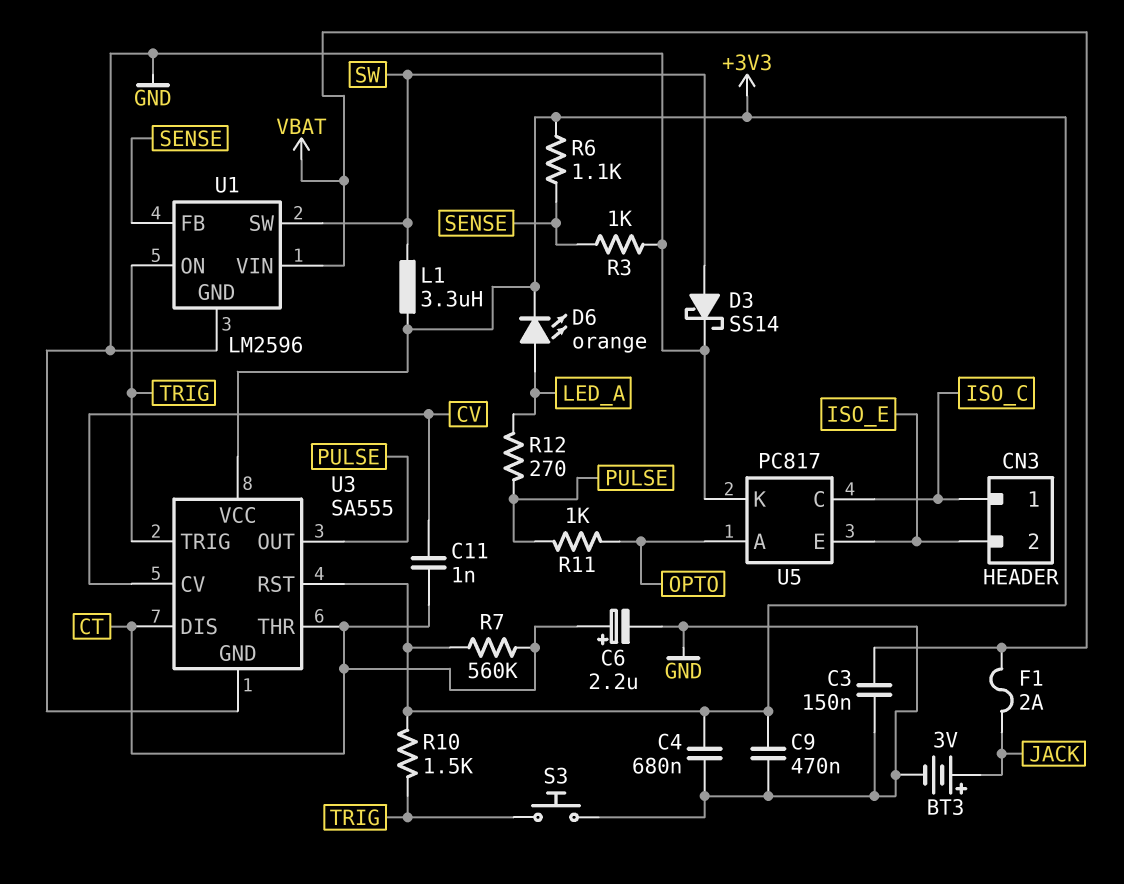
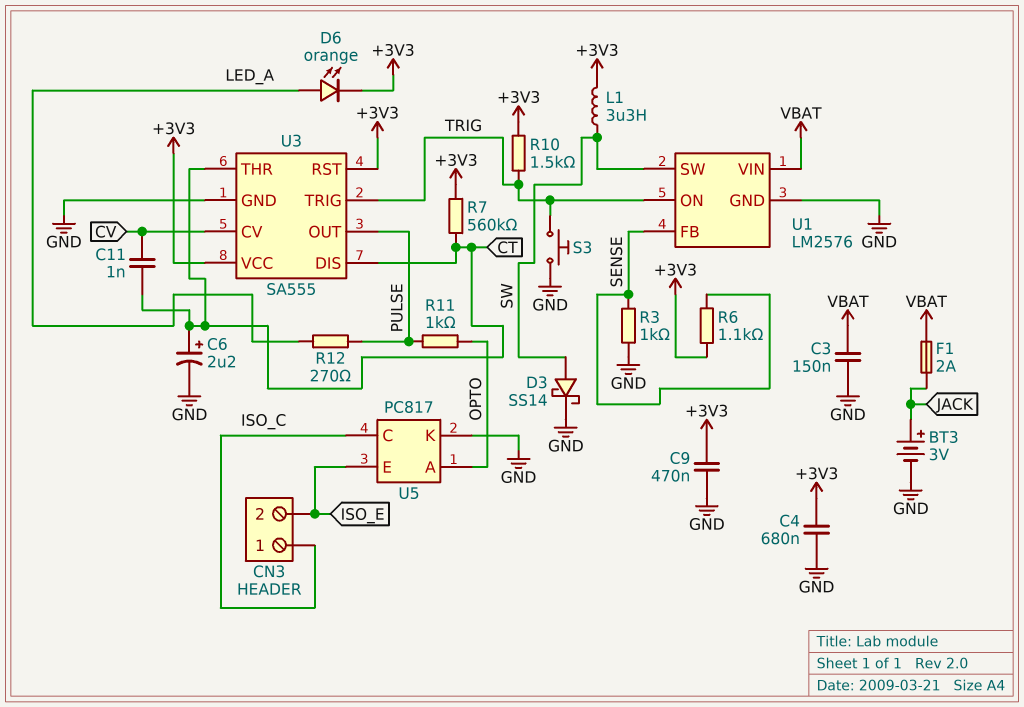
U1: LM2596 -> LM2576

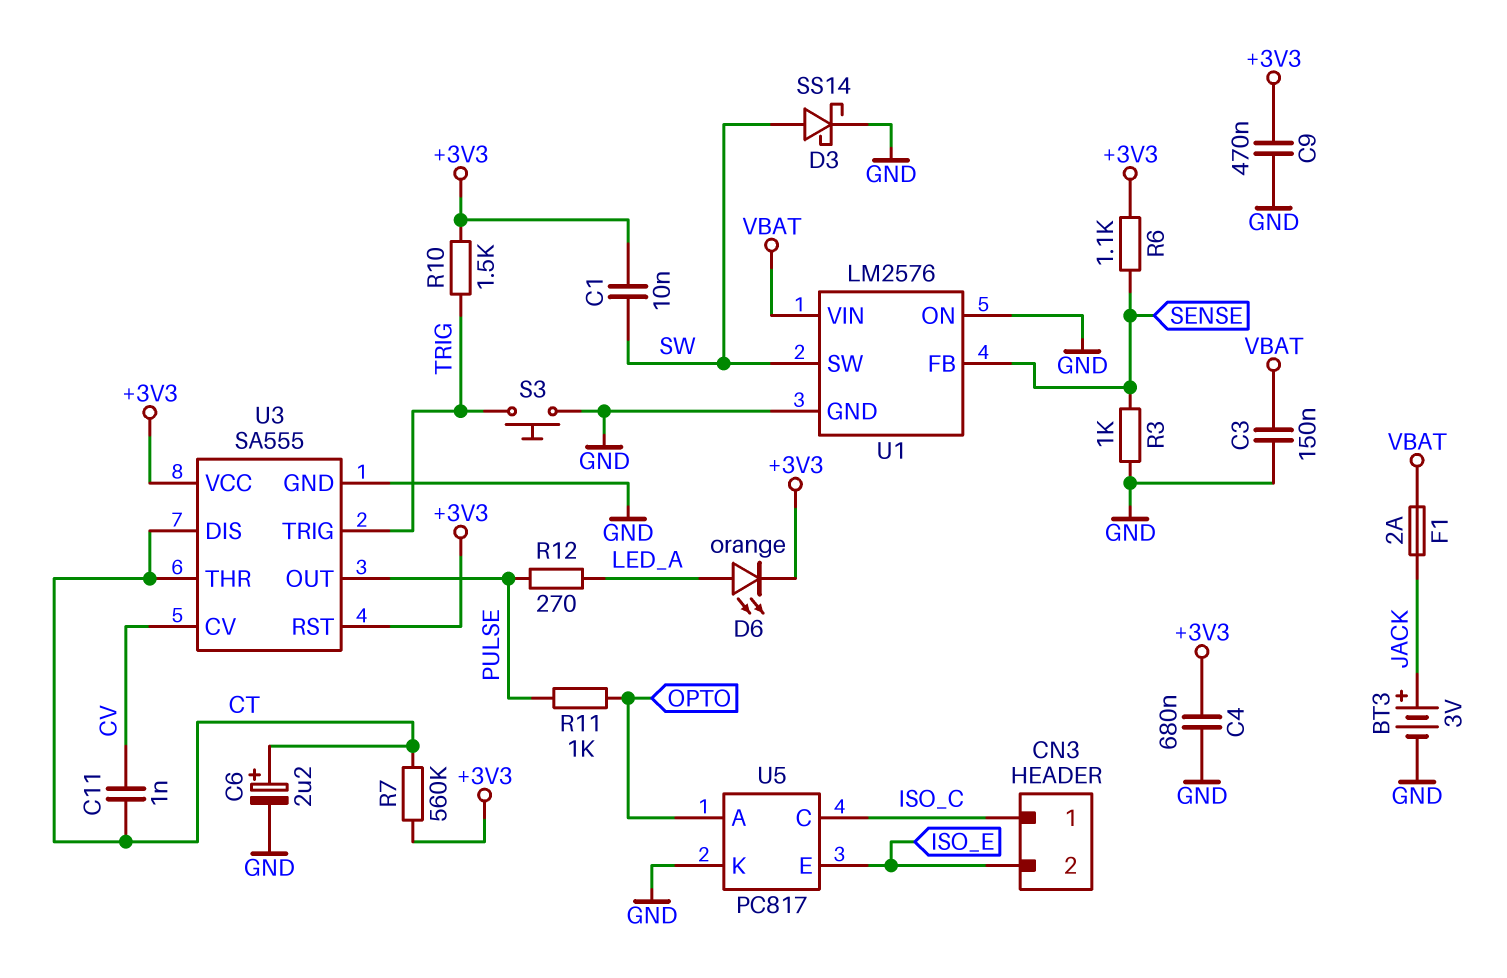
C1: none -> 10nF (+3V3, SW)
L1: 3.3uH (+3V3, SW) -> none
U1 pin ON: TRIG -> GND

